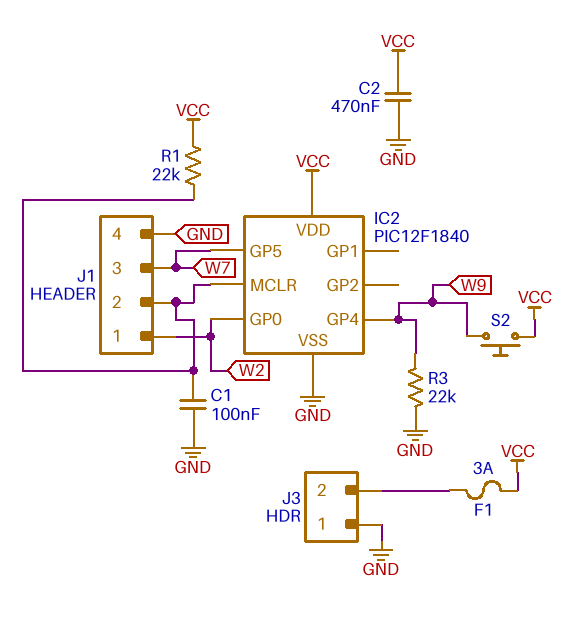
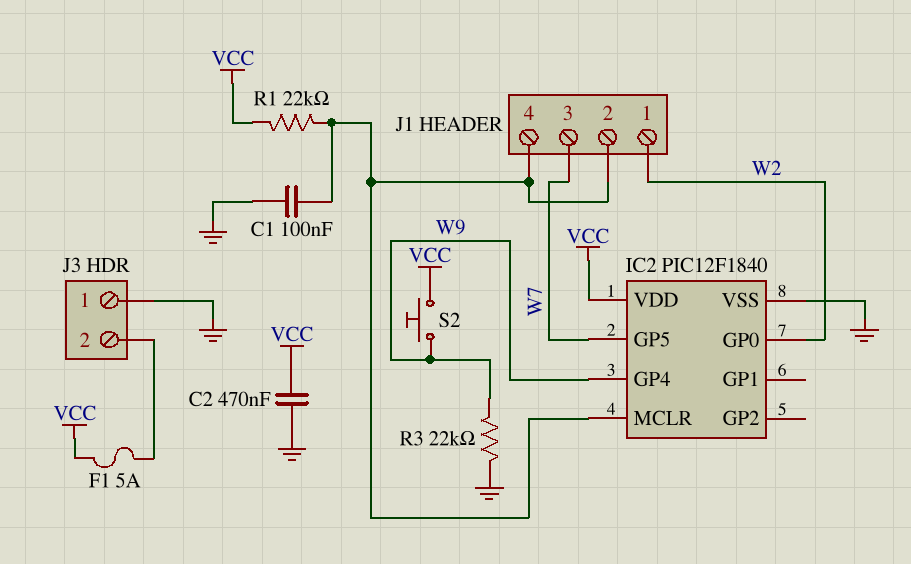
F1: 3A (J3/2, VCC) -> 5A (J3/2, VCC)
J1 pin 4: GND -> IC2/MCLR

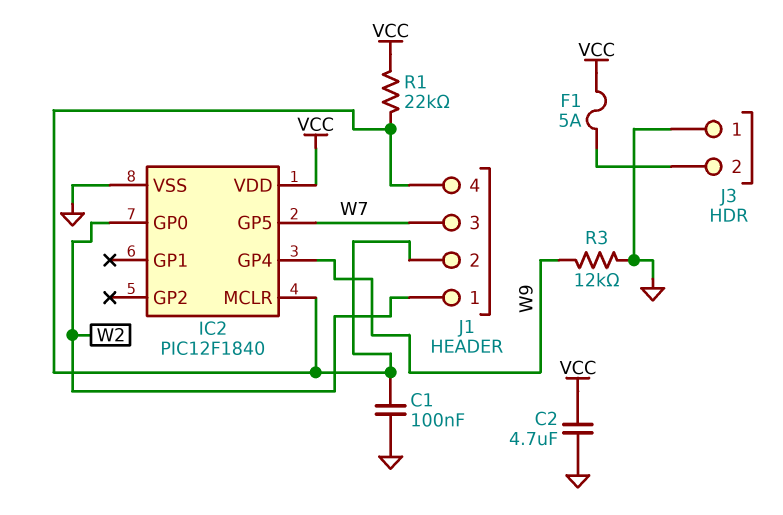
C2: 470nF (GND, VCC) -> 4.7uF (GND, VCC)
R3: 22k (GND, W9) -> 12k (GND, W9)
S2: button (VCC, W9) -> none

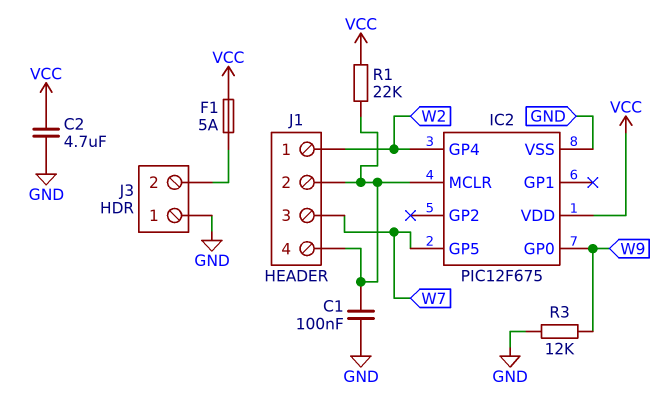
IC2: PIC12F1840 -> PIC12F675
IC2 pin GP0: W2 -> W9
IC2 pin GP4: W9 -> W2

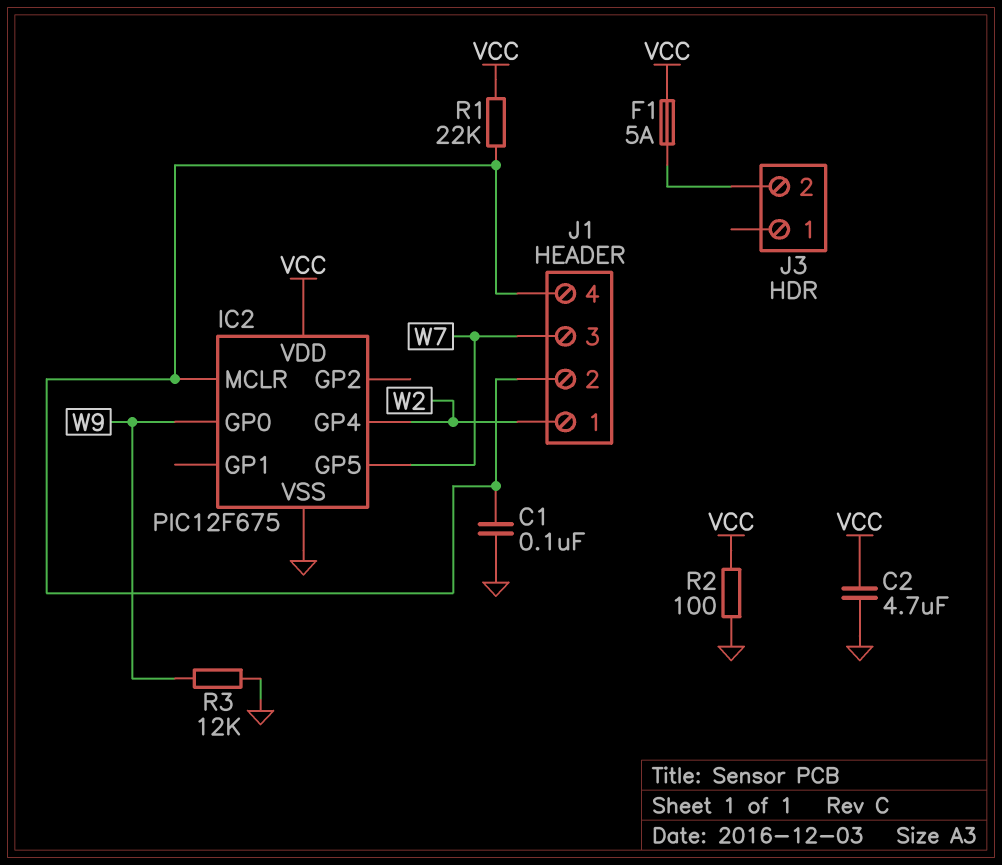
J3 pin 1: GND -> none
R2: none -> 100 (GND, VCC)

